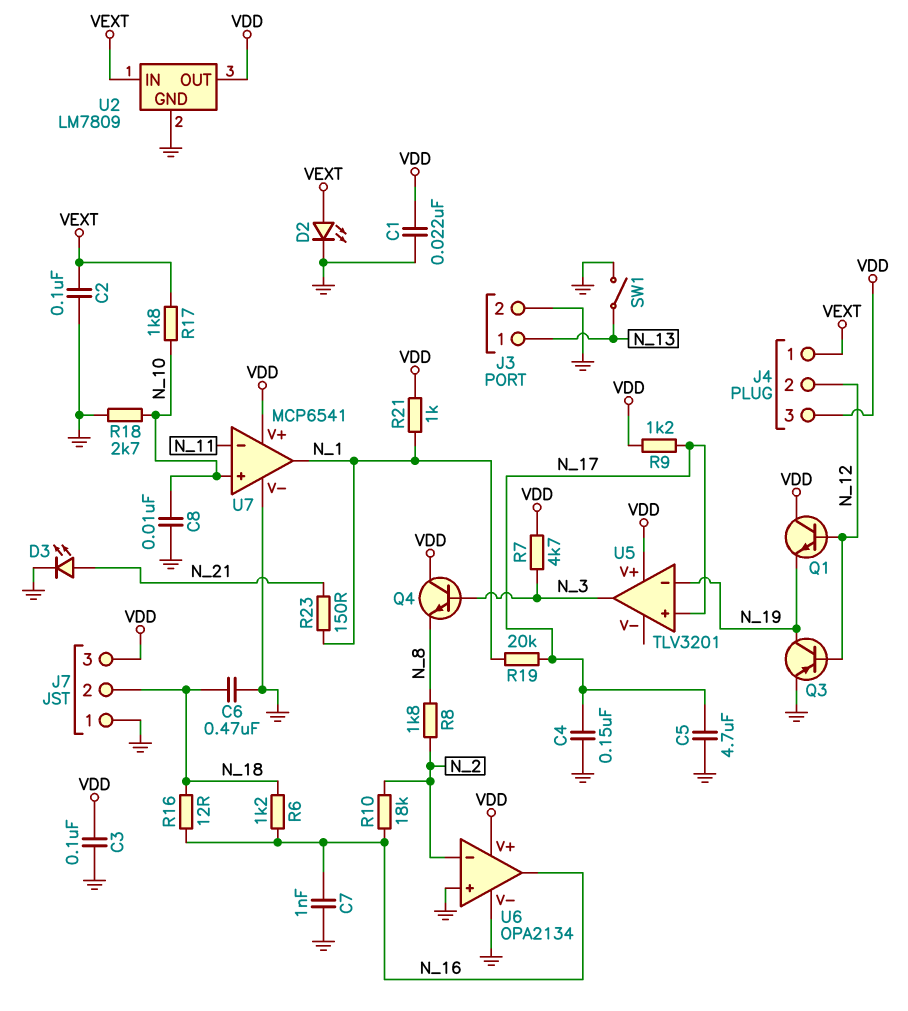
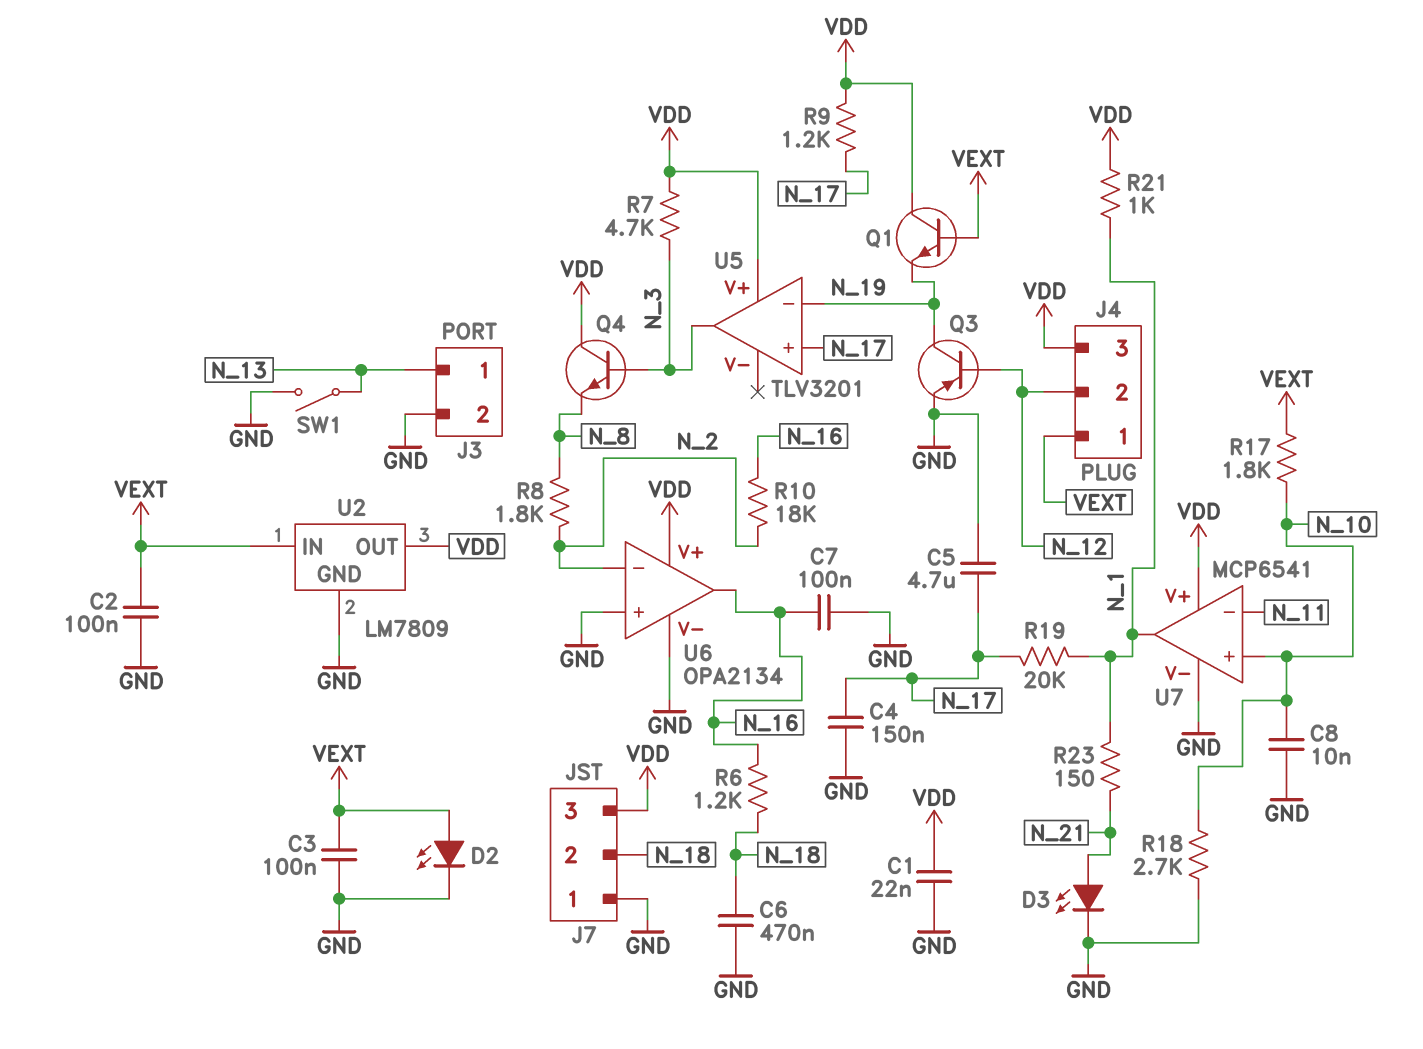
C3: 100nF (GND, VDD) -> 100nF (GND, VEXT)
C7: 1nF (GND, N_16) -> 100nF (GND, N_16)
Q1: NPN (B N_12, C VDD, E N_19) -> NPN (B VEXT, C VDD, E N_19)
R16: 12 (N_16, N_18) -> none

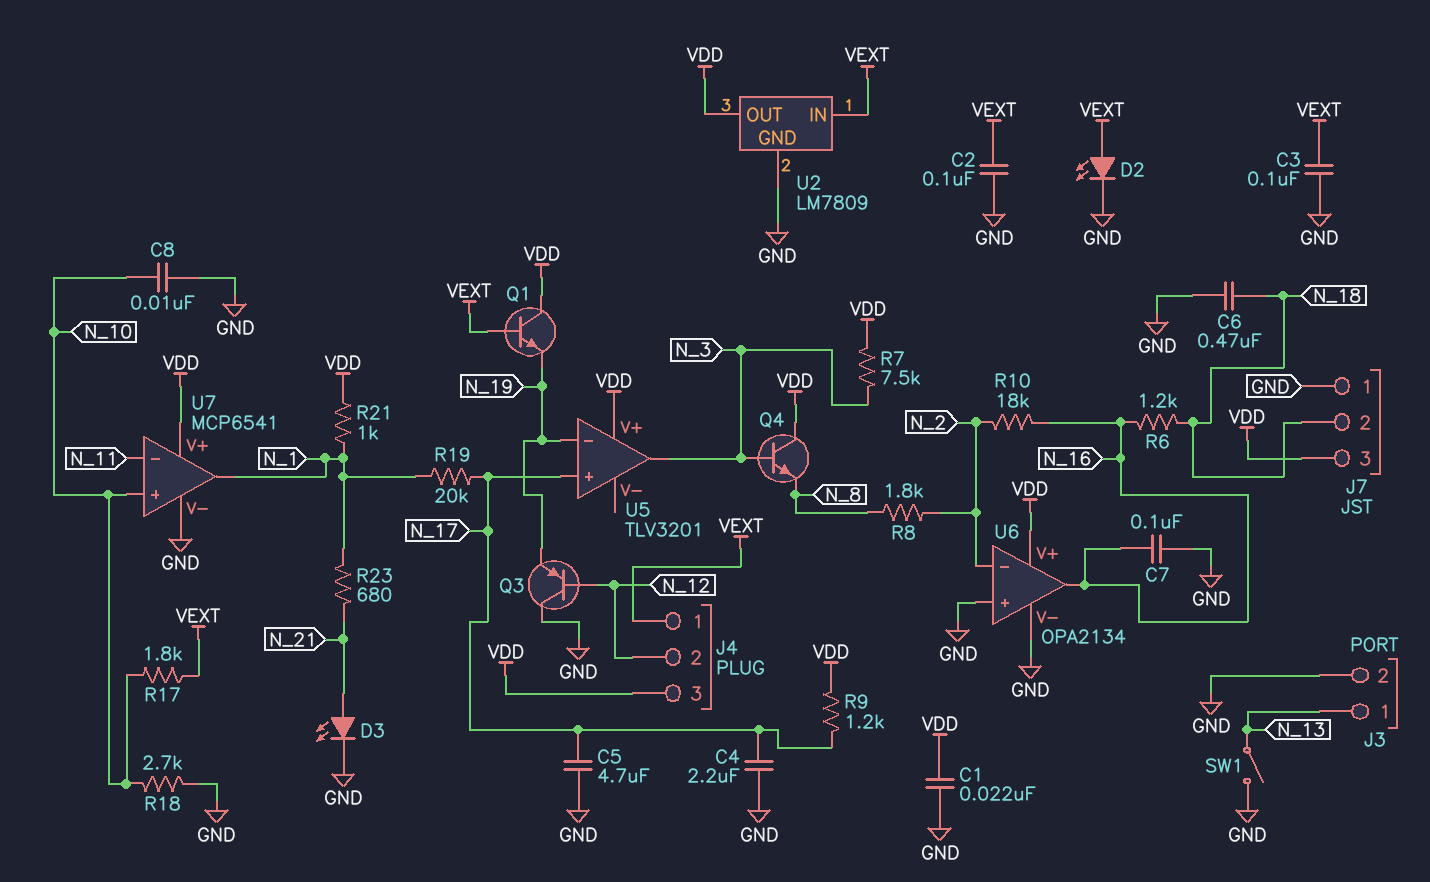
C4: 150nF (GND, N_17) -> 2.2uF (GND, N_17)
Q3: PNP (B N_12, C N_19, E GND) -> PNP (B N_12, C GND, E N_19)
R7: 4.7k (N_3, VDD) -> 7.5k (N_3, VDD)
R23: 150 (N_1, N_21) -> 680 (N_1, N_21)

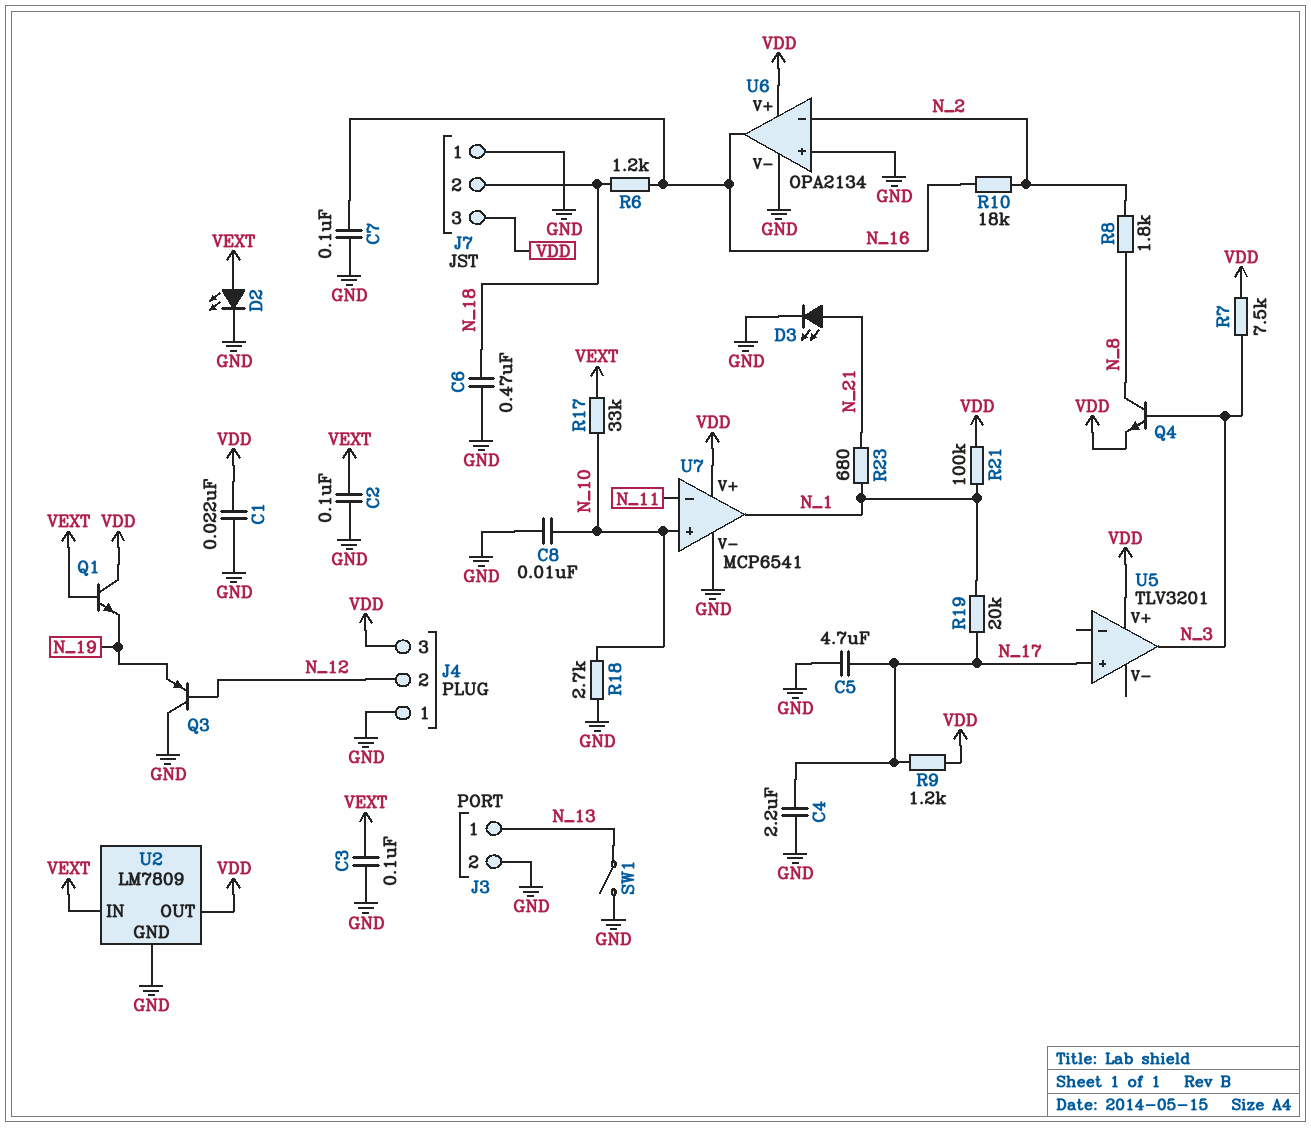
J4 pin 1: VEXT -> GND
Q4: NPN (B N_3, C VDD, E N_8) -> NPN (B N_3, C N_8, E VDD)
R17: 1.8k (N_10, VEXT) -> 33k (N_10, VEXT)
R21: 1k (N_1, VDD) -> 100k (N_1, VDD)
U5 pin in-: N_19 -> none

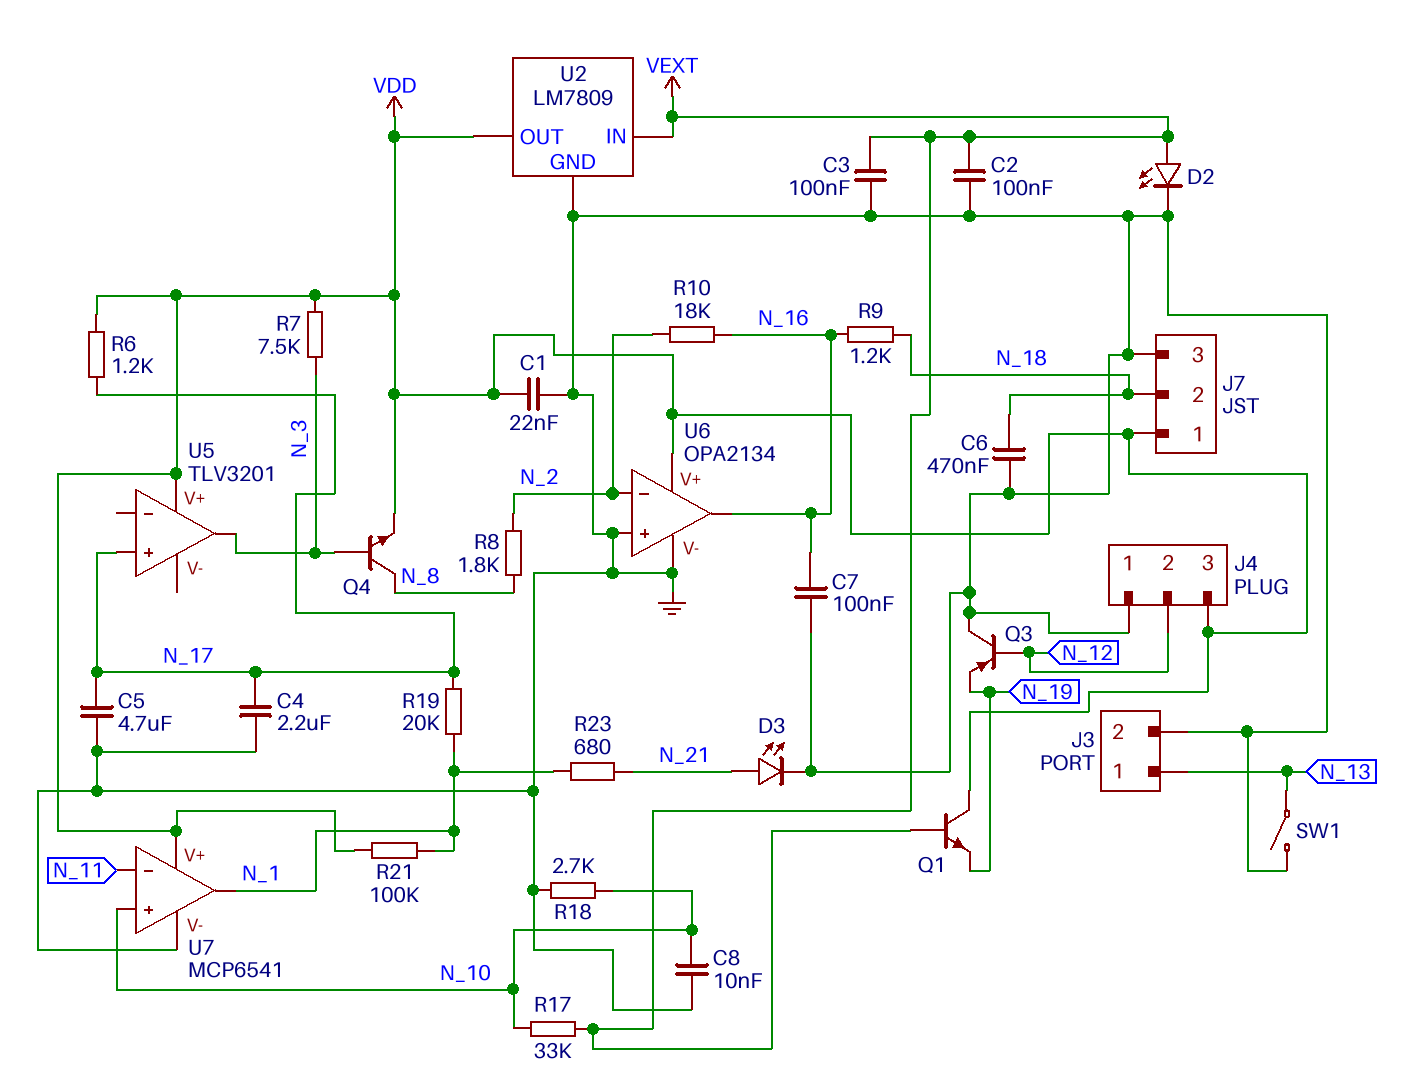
J7 pin 1: GND -> VDD
J7 pin 3: VDD -> GND
R6: 1.2k (N_16, N_18) -> 1.2k (N_17, VDD)
R9: 1.2k (N_17, VDD) -> 1.2k (N_16, N_18)

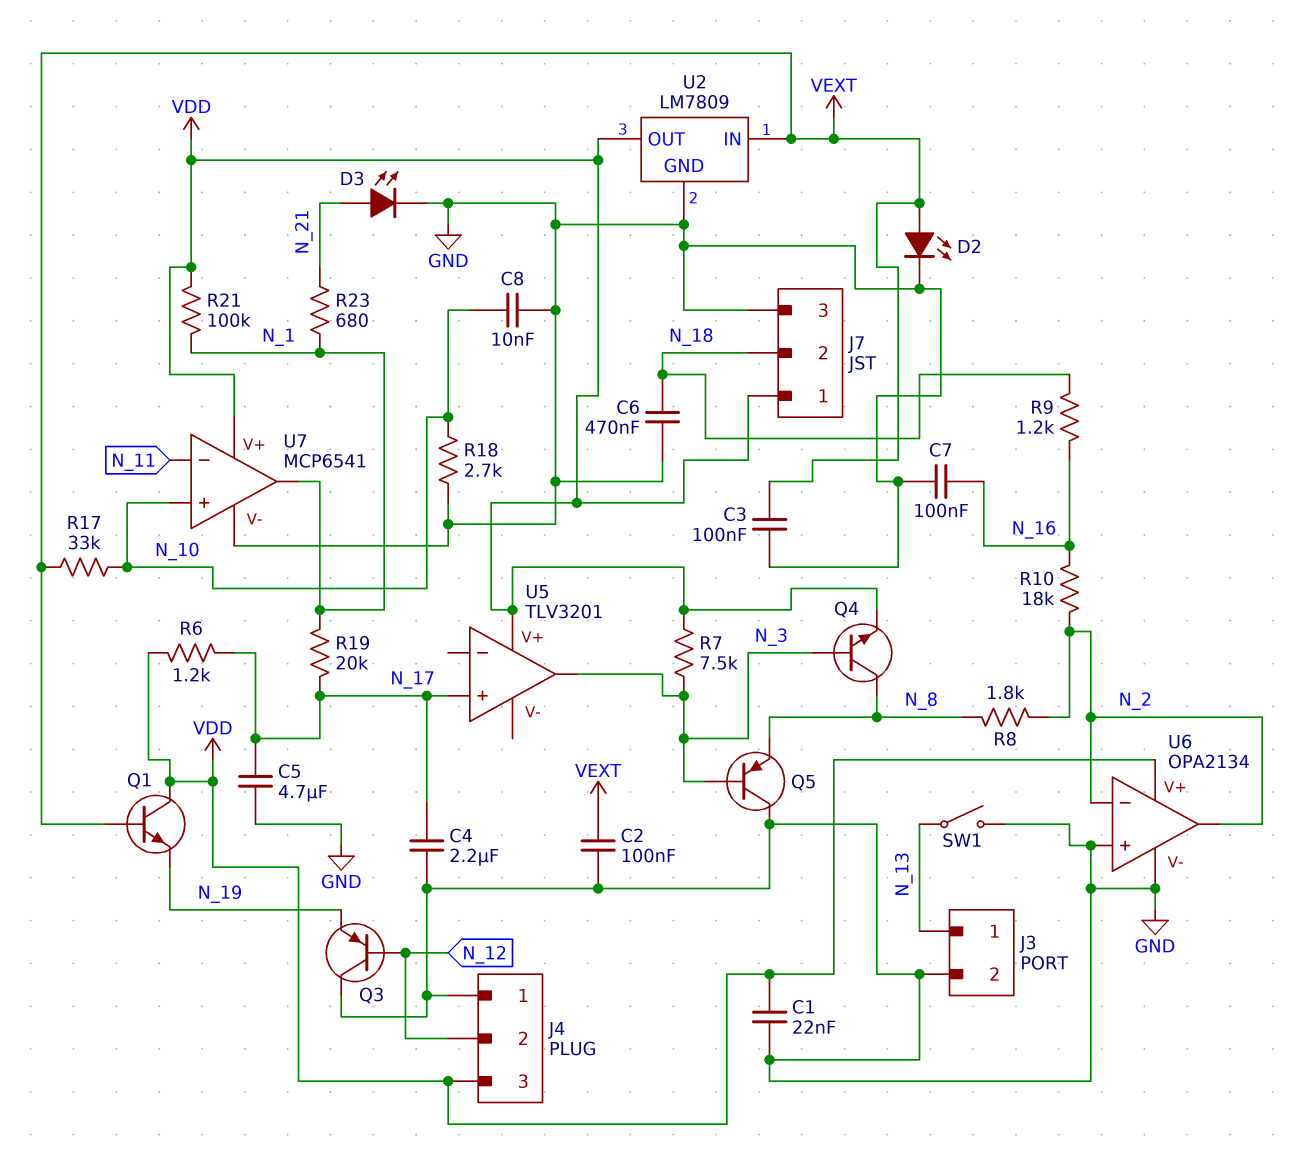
Q5: none -> PNP (B N_3, C GND, E N_8)
U6 pin out: N_16 -> N_2

